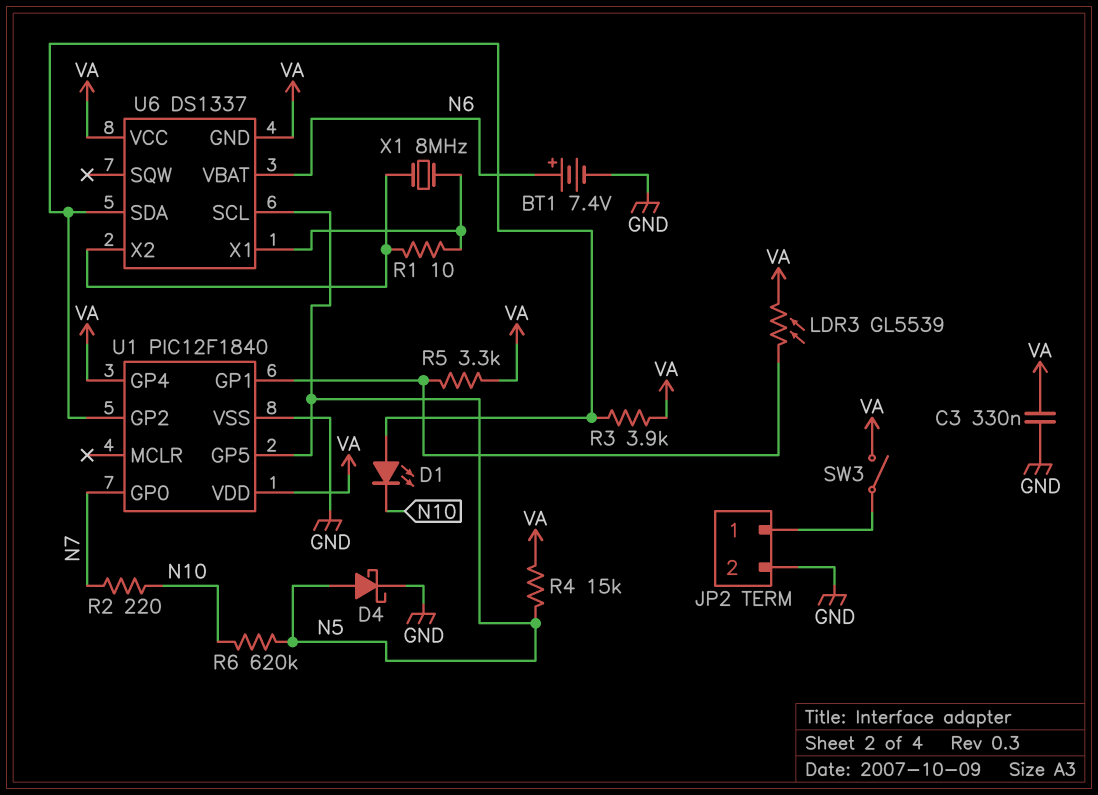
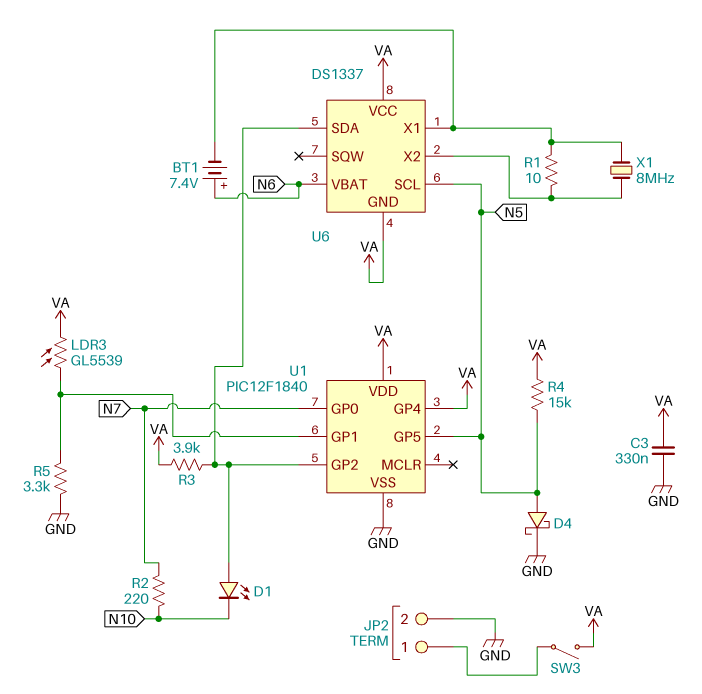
BT1: 7.4V (plus N6, minus GND) -> 7.4V (plus N6, minus U6/X1)
R5: 3.3k (U1/GP1, VA) -> 3.3k (GND, U1/GP1)
R6: 620k (N5, N10) -> none

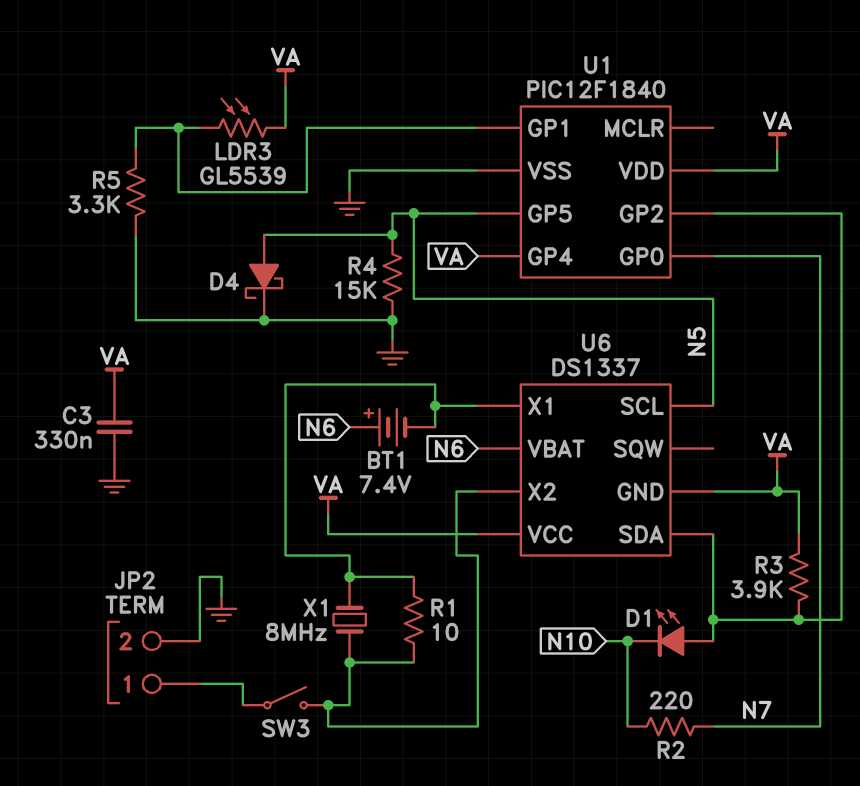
R4: 15k (N5, VA) -> 15k (GND, N5)
SW3: switch (JP2/1, VA) -> switch (JP2/1, U6/X2)

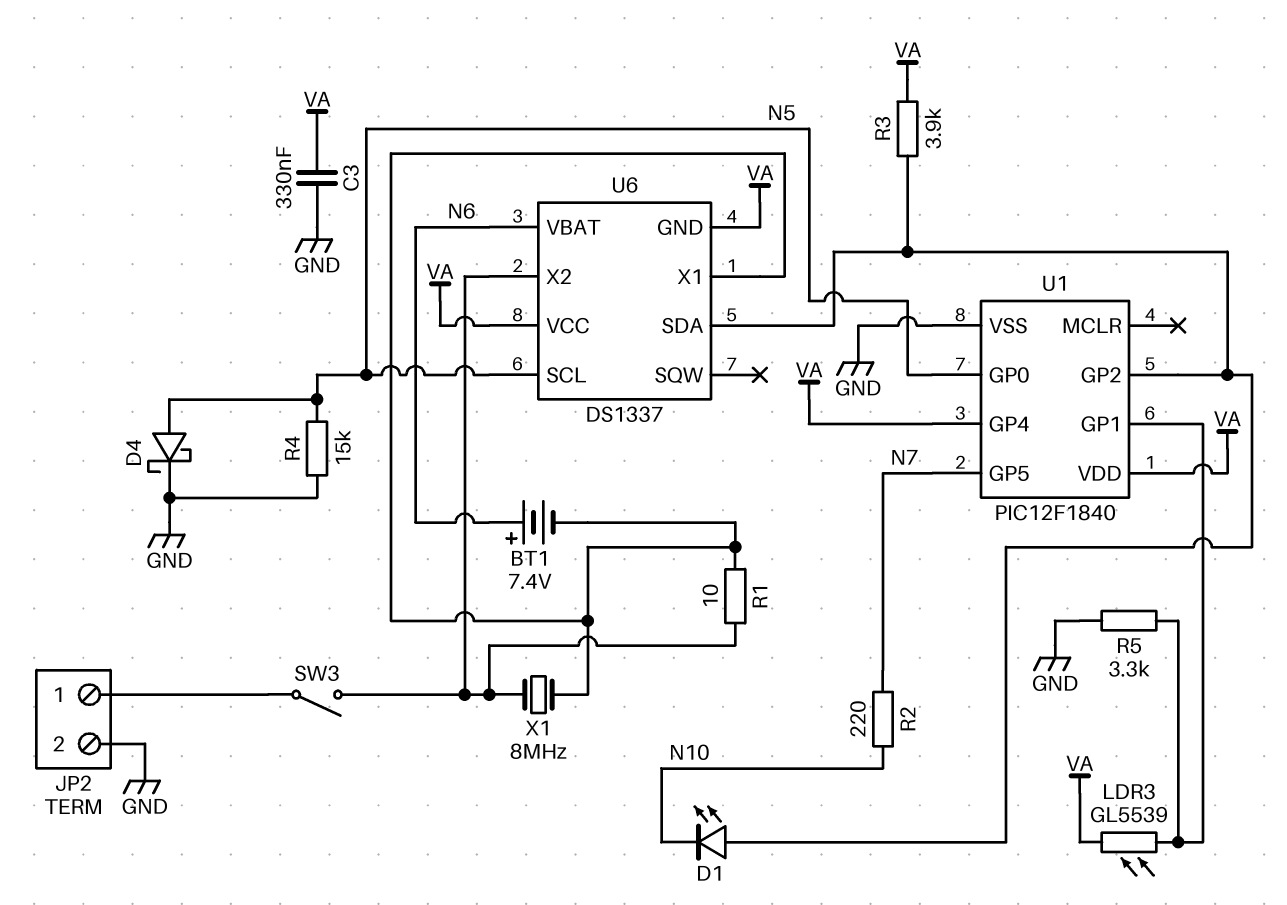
U1 pin GP0: N7 -> N5
U1 pin GP5: N5 -> N7

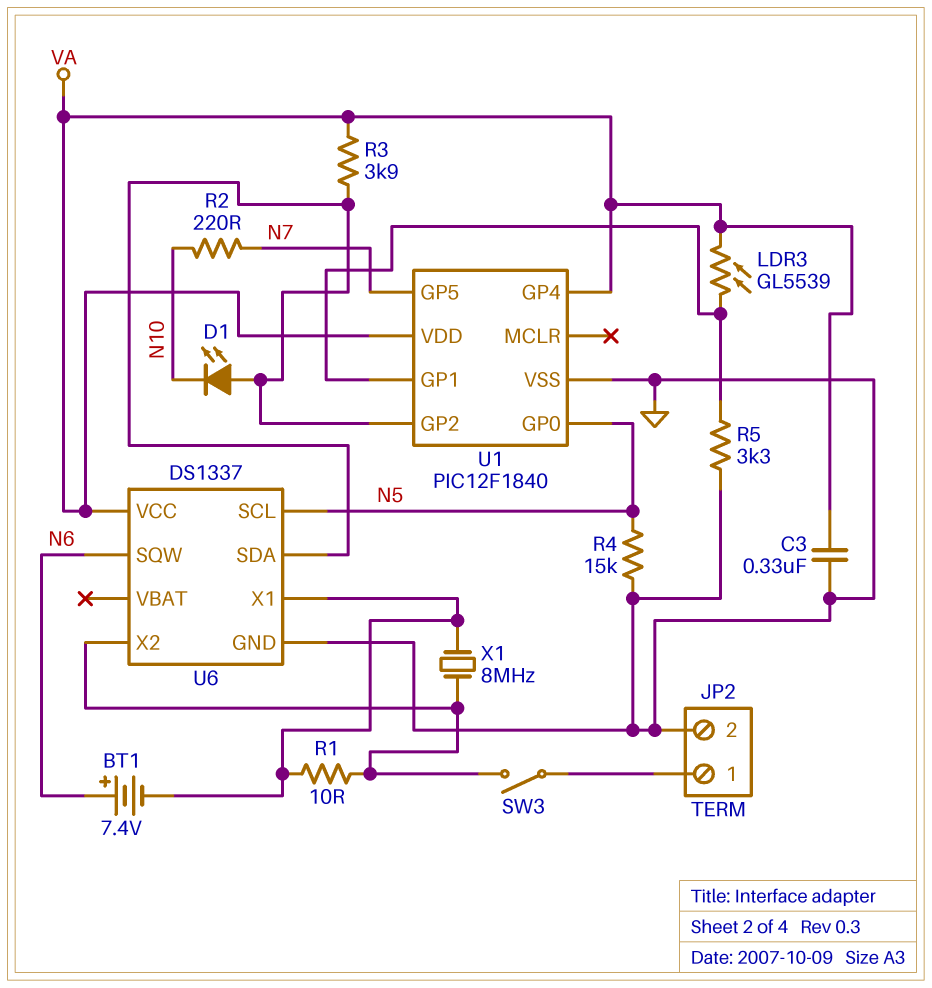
D4: schottky (A N5, K GND) -> none
U6 pin GND: VA -> GND
U6 pin SQW: none -> N6
U6 pin VBAT: N6 -> none

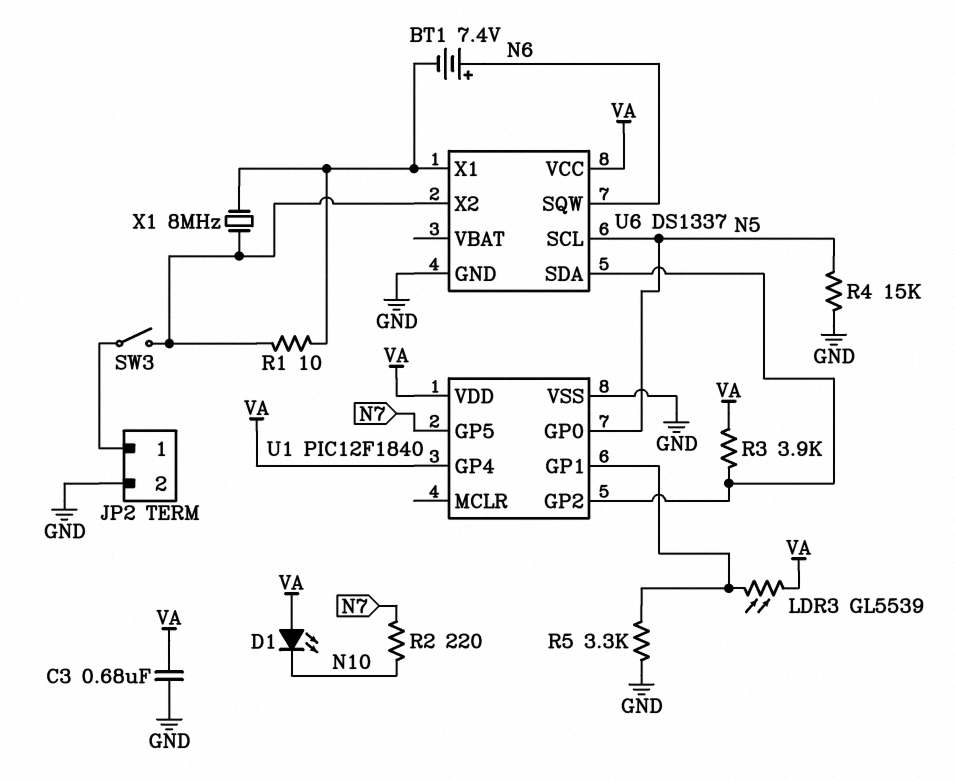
C3: 330nF (GND, VA) -> 680nF (GND, VA)
D1: LED (A U1/GP2, K N10) -> LED (A VA, K N10)

